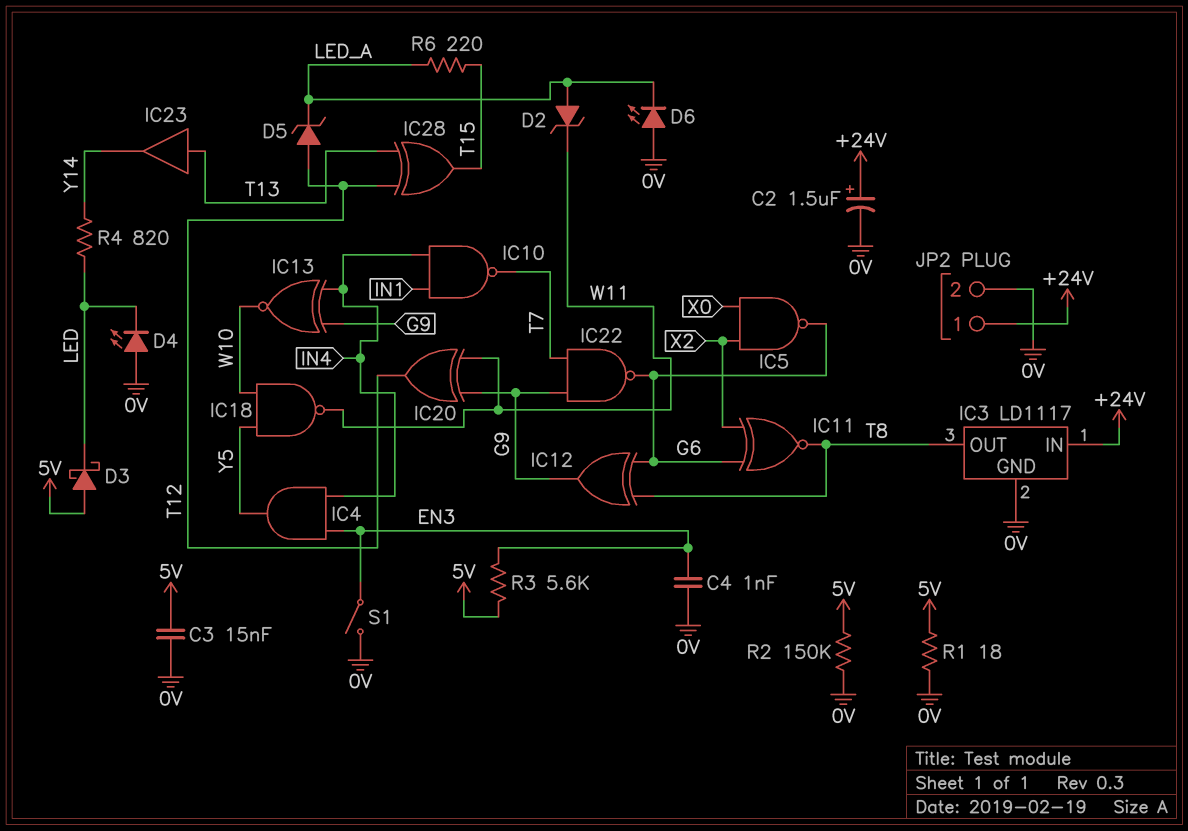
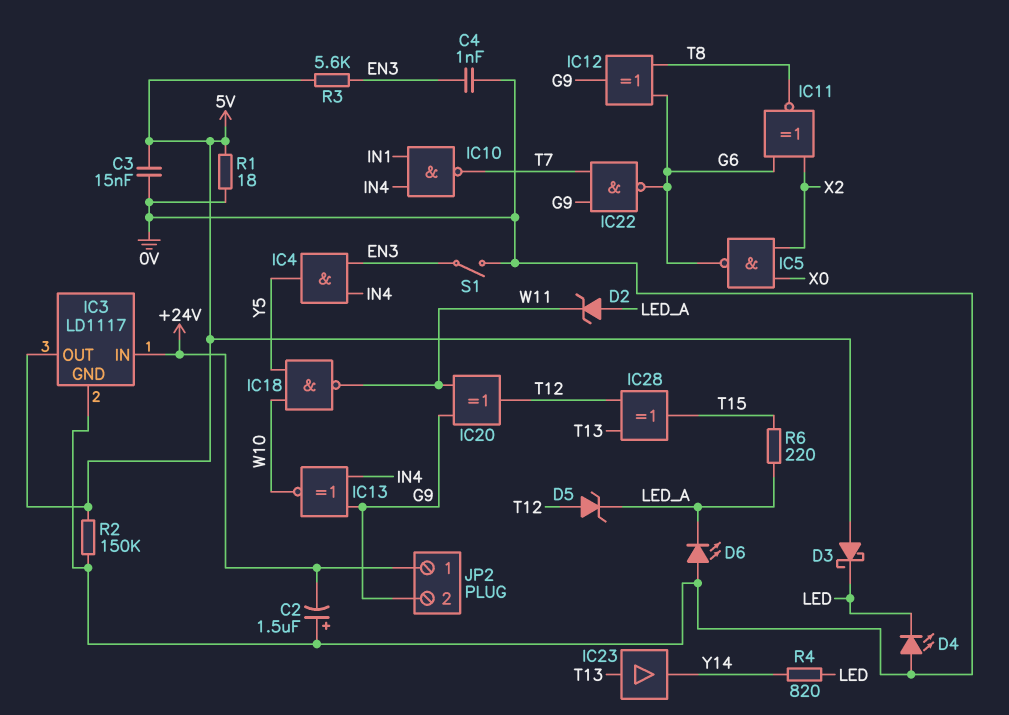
C2: 1.5uF (plus +24V, minus 0V) -> 1.5uF (plus 0V, minus +24V)
IC3 pin OUT: T8 -> 5V
JP2 pin 2: 0V -> G9

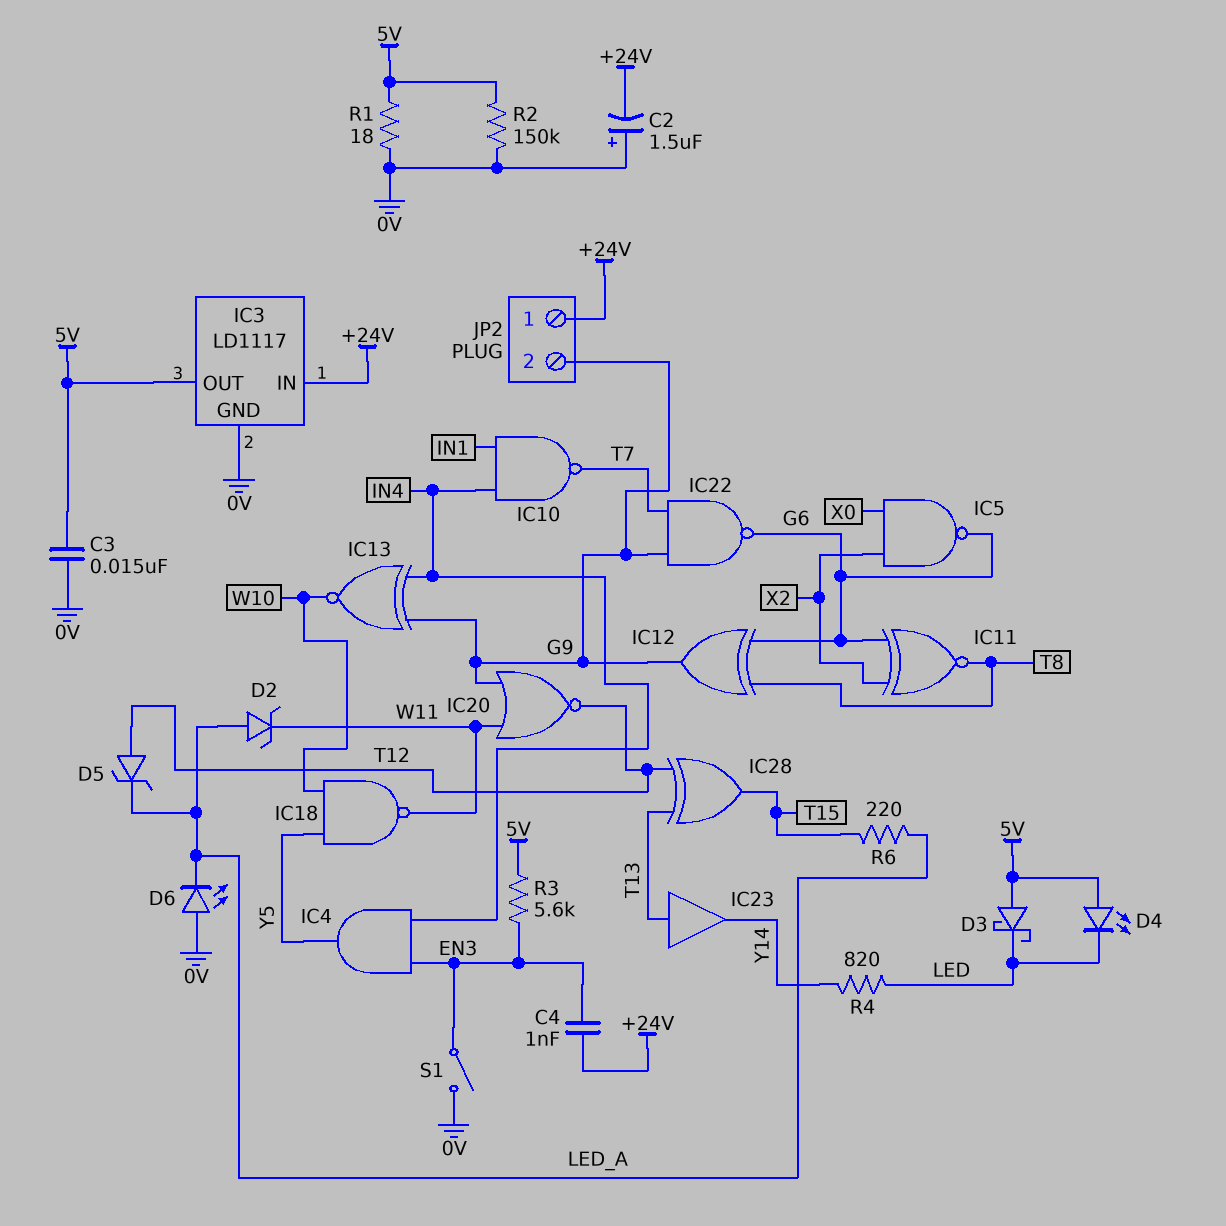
C4: 1nF (0V, EN3) -> 1nF (+24V, EN3)
D4: LED (A 0V, K LED) -> LED (A 5V, K LED)
IC20: XOR (in G9, in W11, out T12) -> NOR (in G9, in W11, out T12)

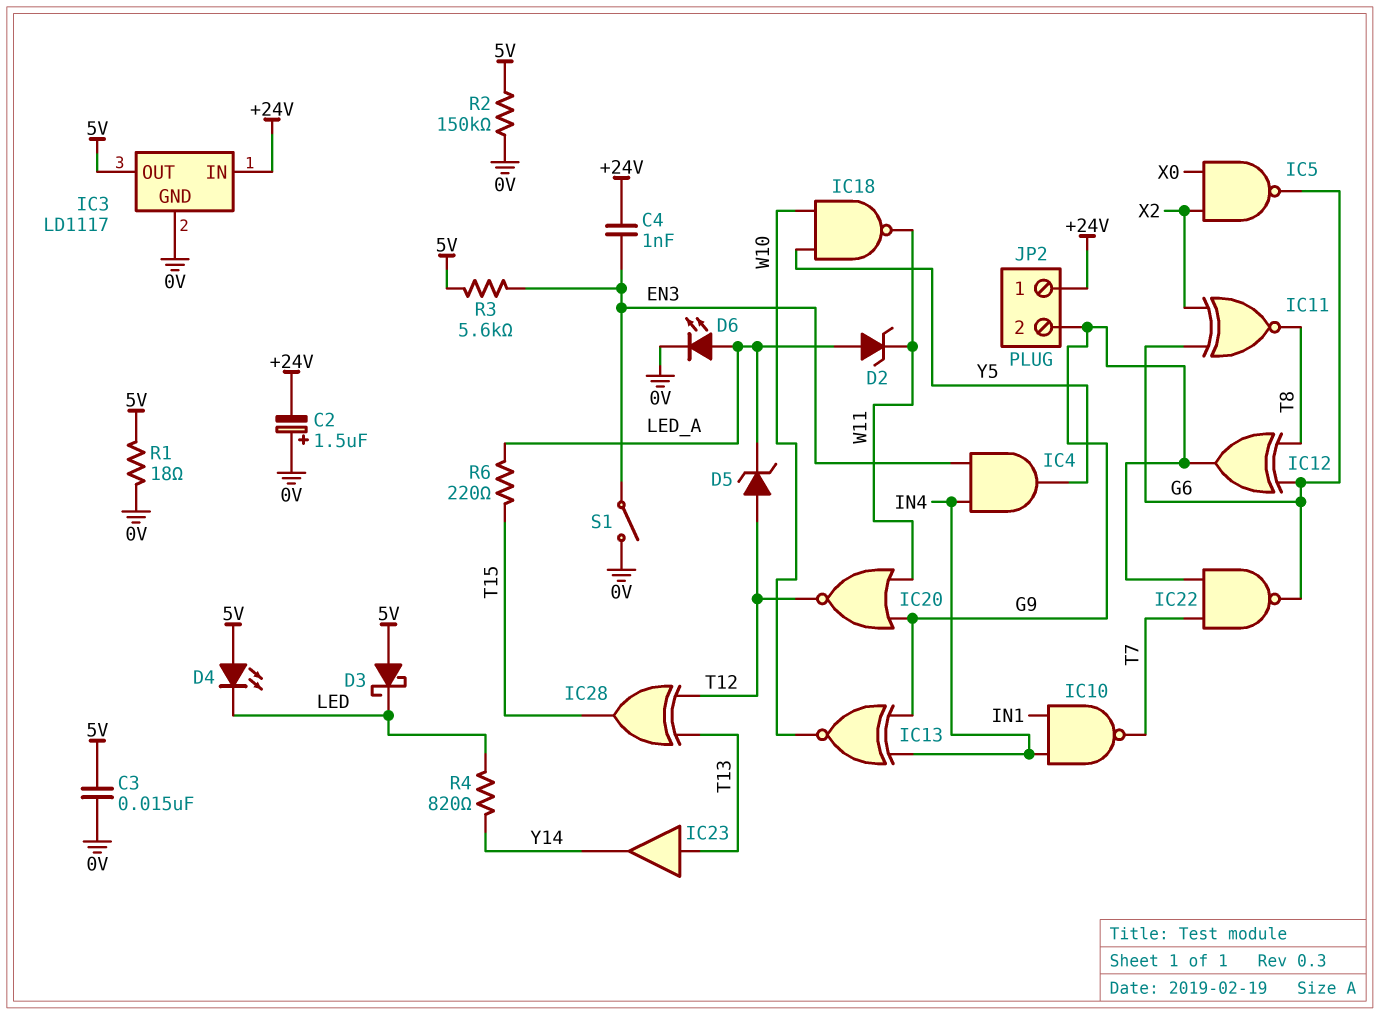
D6: LED (A 0V, K LED_A) -> LED (A LED_A, K 0V)

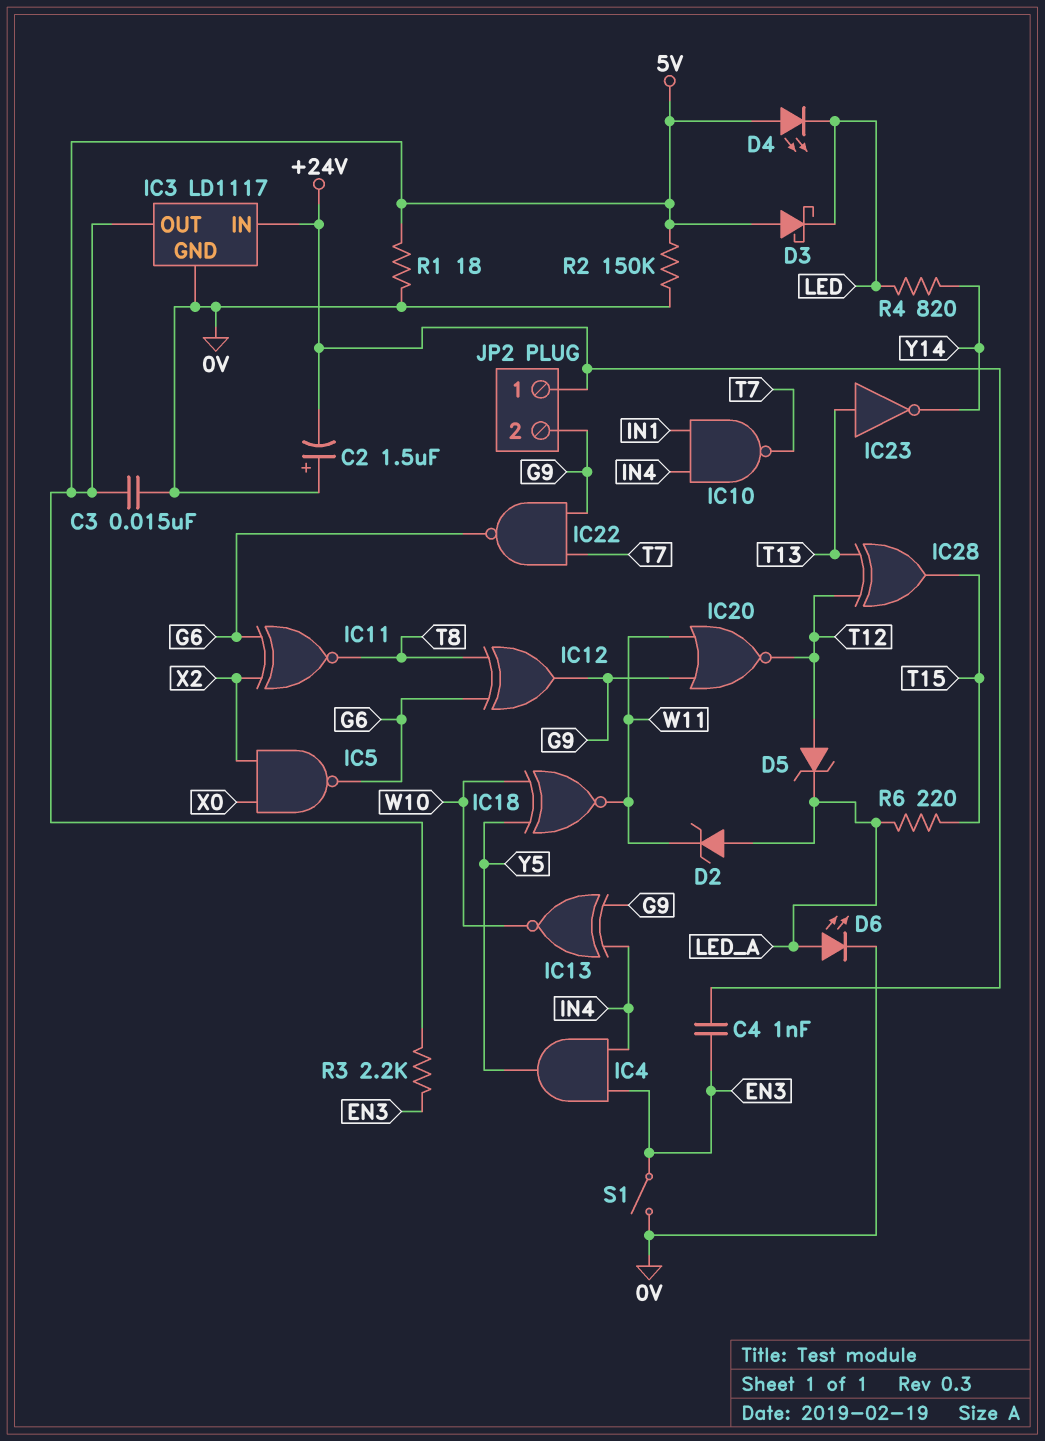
IC18: NAND (in W10, in Y5, out W11) -> XNOR (in W10, in Y5, out W11)
IC23: buffer (in T13, out Y14) -> NOT (in T13, out Y14)
R3: 5.6k (5V, EN3) -> 2.2k (5V, EN3)

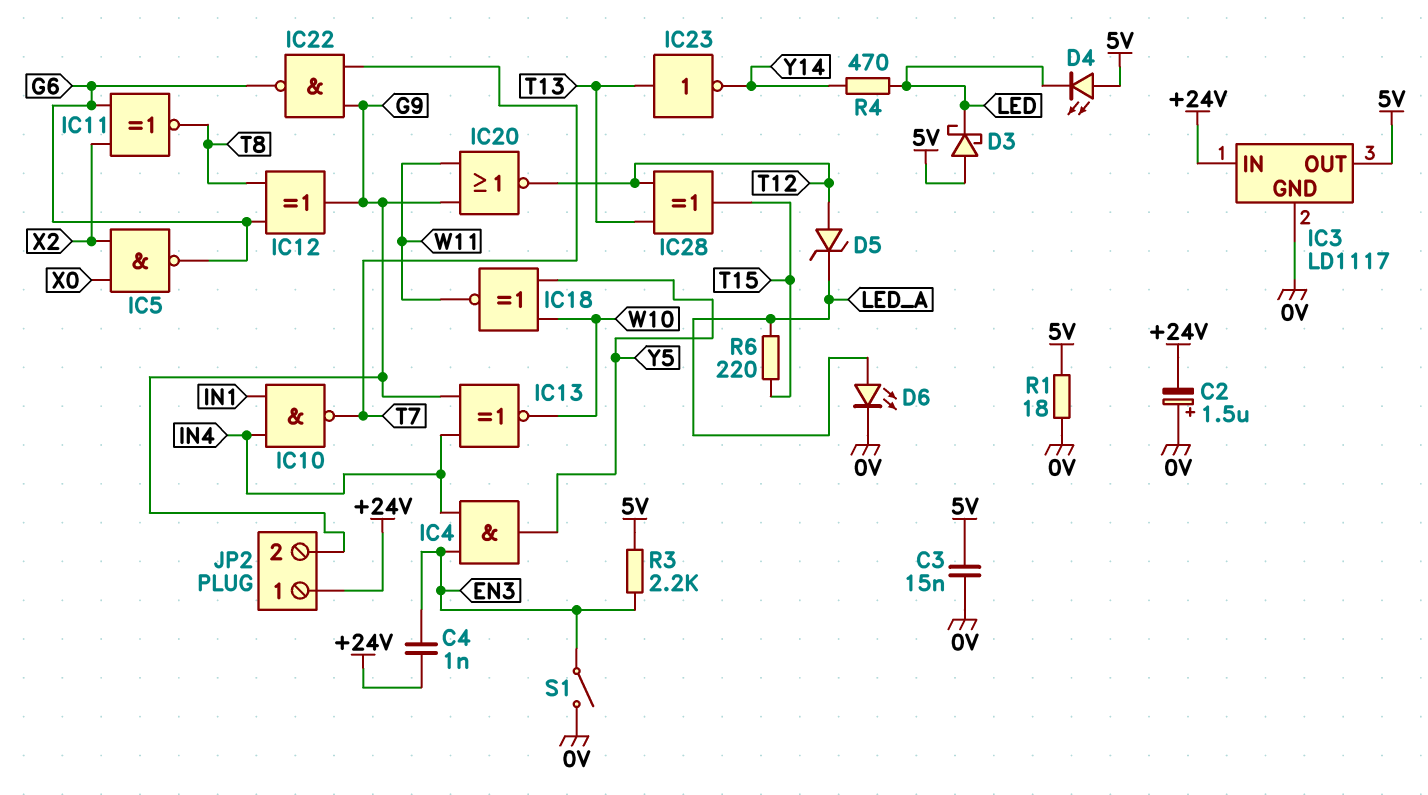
D2: zener (A LED_A, K W11) -> none
R2: 150k (0V, 5V) -> none
R4: 820 (LED, Y14) -> 470 (LED, Y14)

